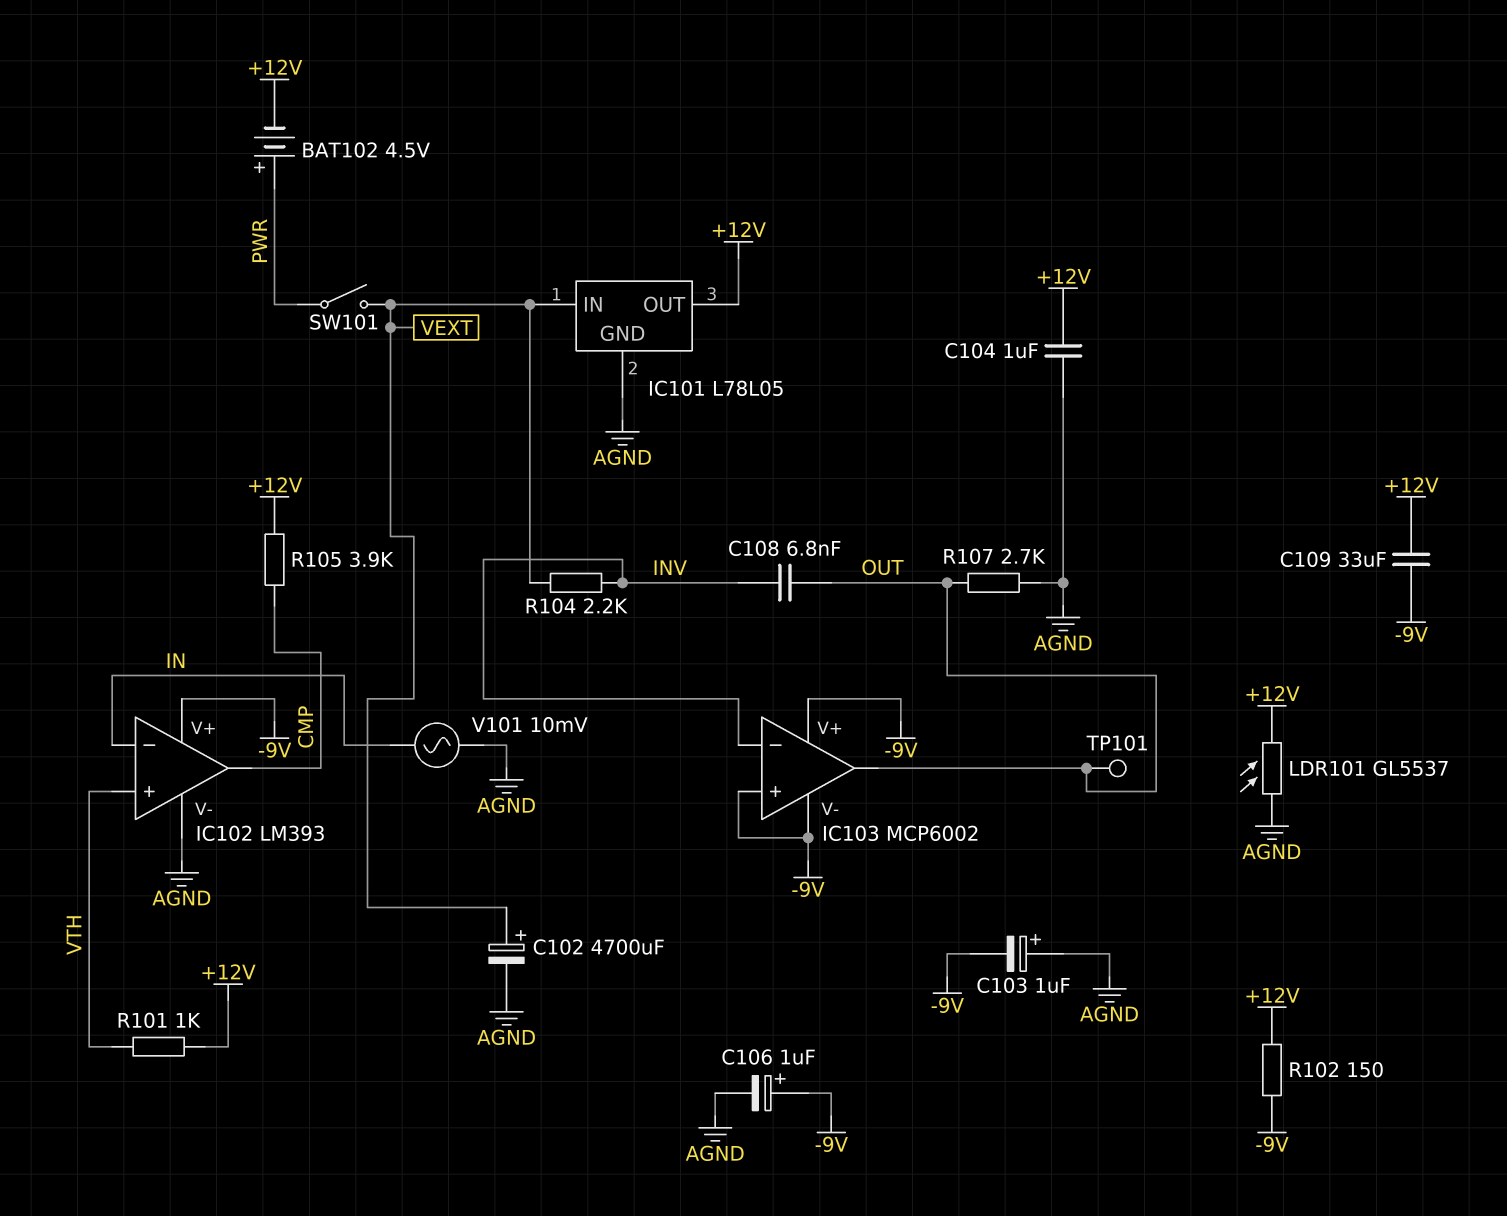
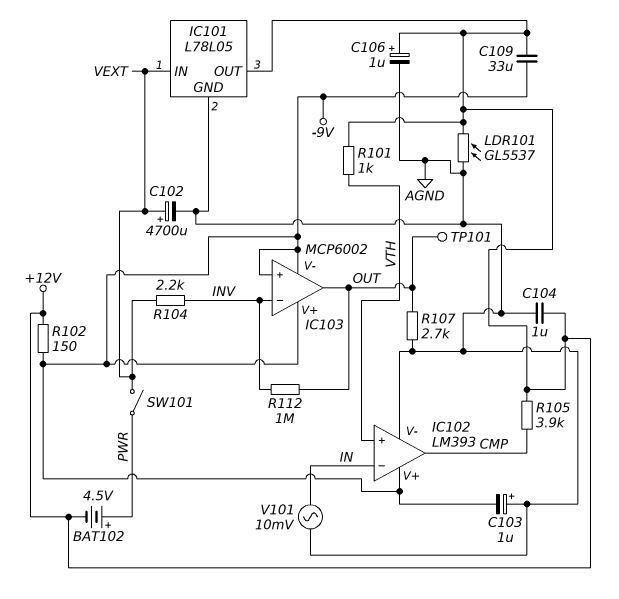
C106: 1uF (plus -9V, minus AGND) -> 1uF (plus +12V, minus AGND)
C108: 6.8nF (INV, OUT) -> none
R112: none -> 1M (INV, OUT)

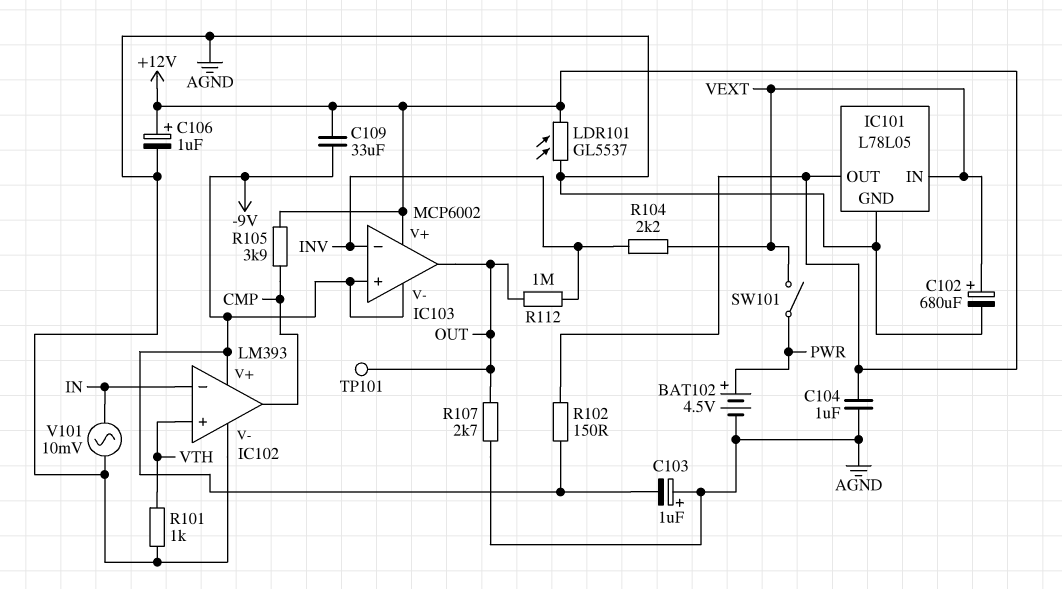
BAT102: 4.5V (plus PWR, minus +12V) -> 4.5V (plus PWR, minus AGND)
C102: 4700uF (plus VEXT, minus AGND) -> 680uF (plus VEXT, minus AGND)
IC103 pin V+: -9V -> +12V
R101: 1k (+12V, VTH) -> 1k (AGND, VTH)

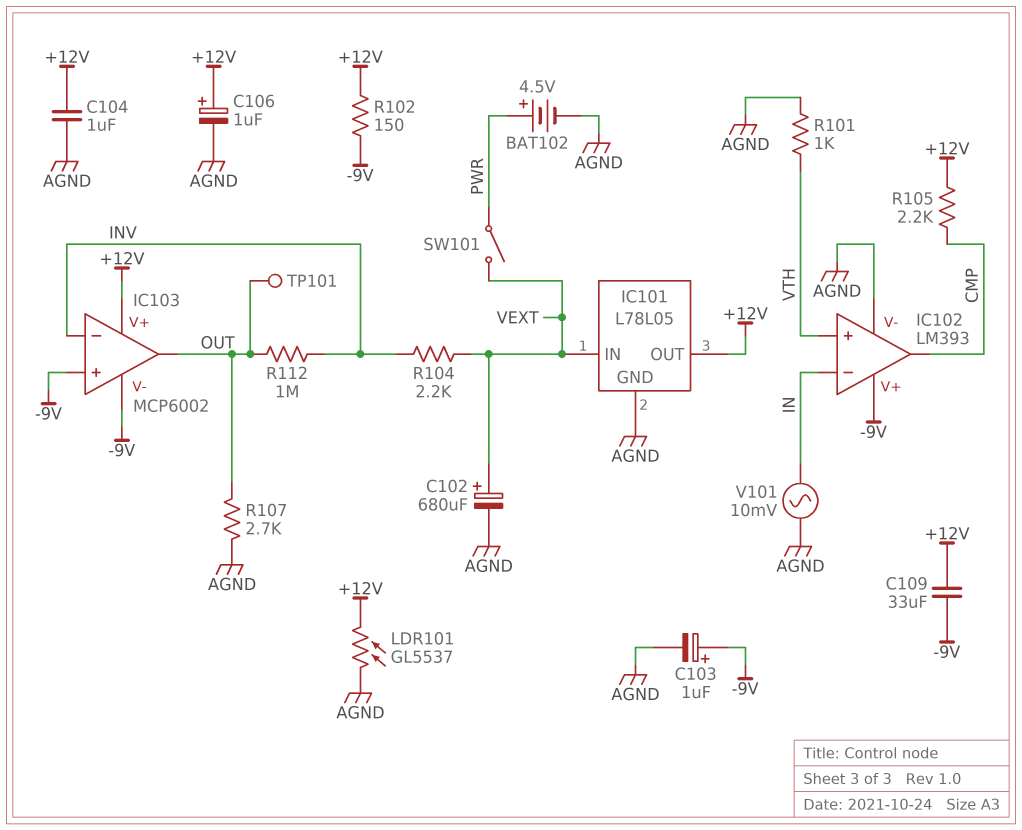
C103: 1uF (plus AGND, minus -9V) -> 1uF (plus -9V, minus AGND)
R105: 3.9k (+12V, CMP) -> 2.2k (+12V, CMP)

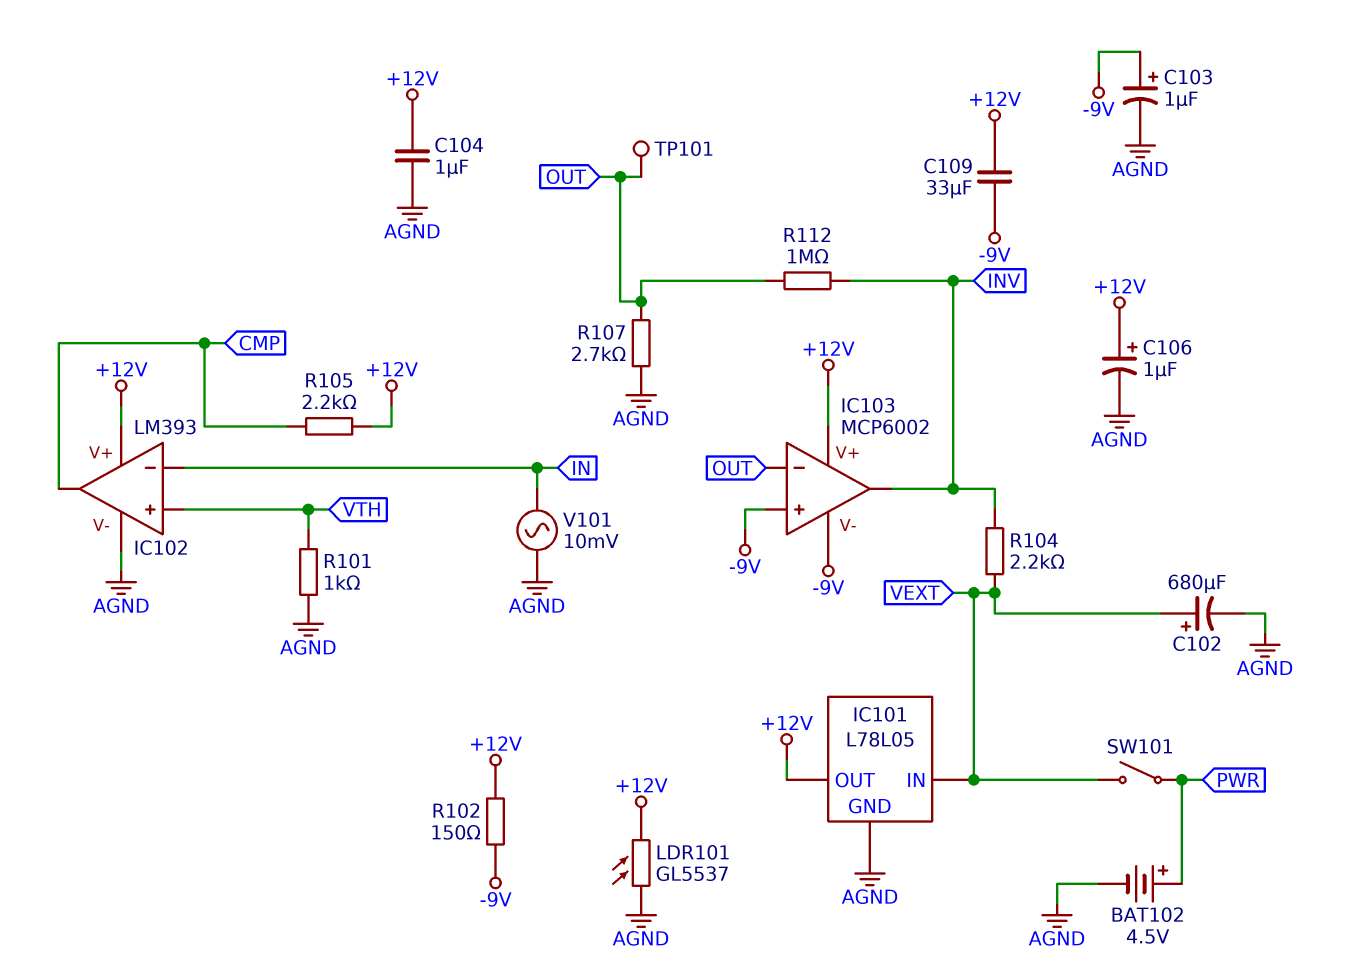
IC102 pin V+: -9V -> +12V
IC103 pin in-: INV -> OUT
IC103 pin out: OUT -> INV

